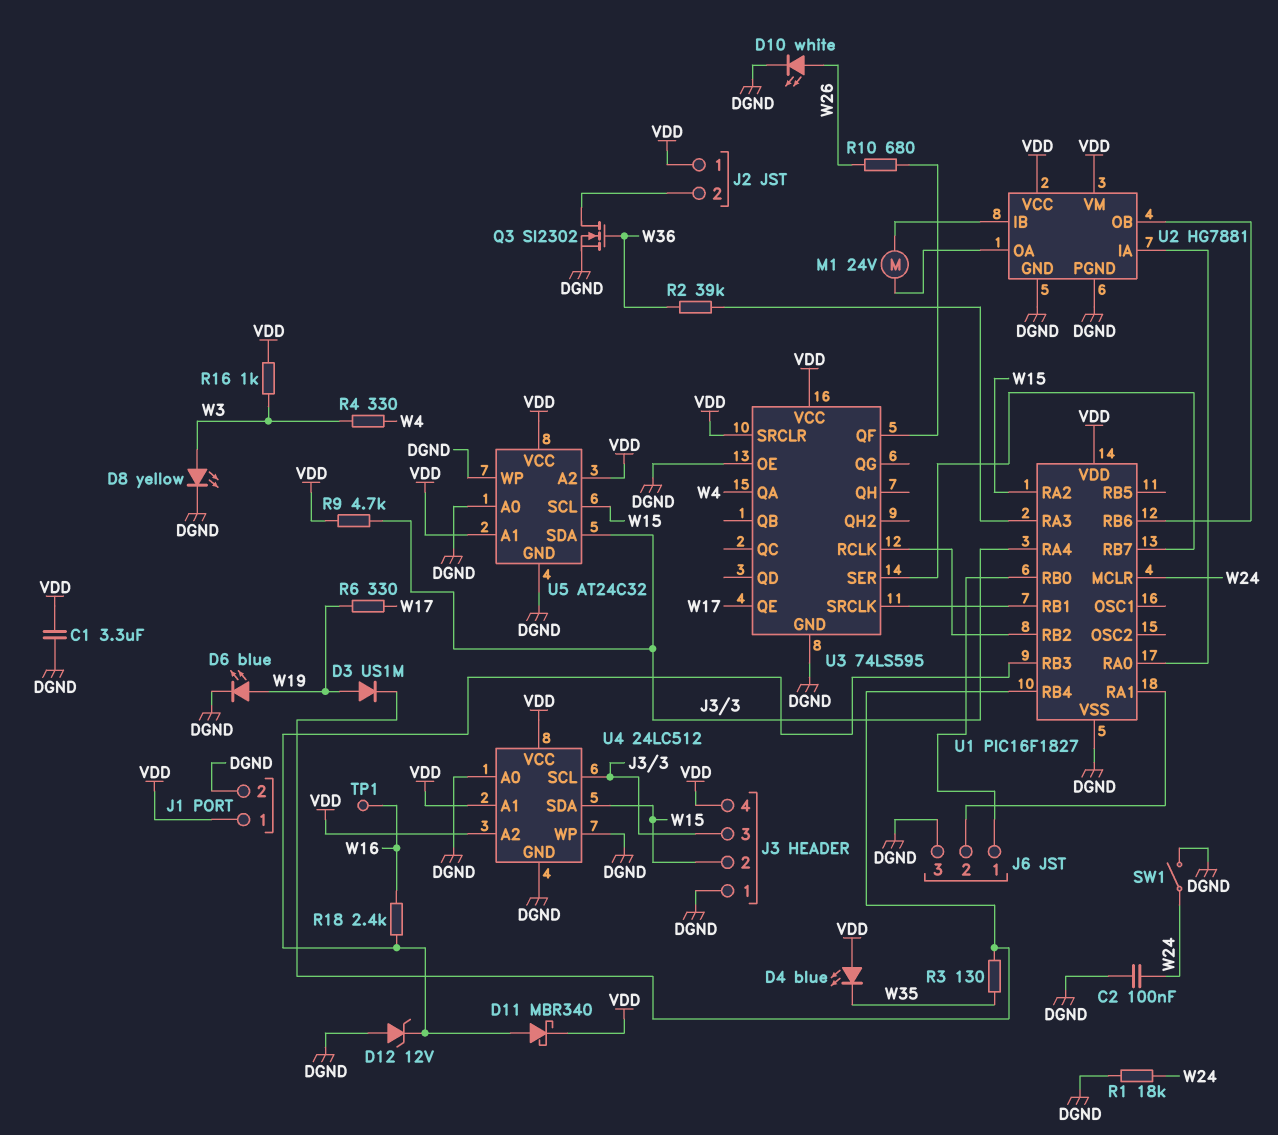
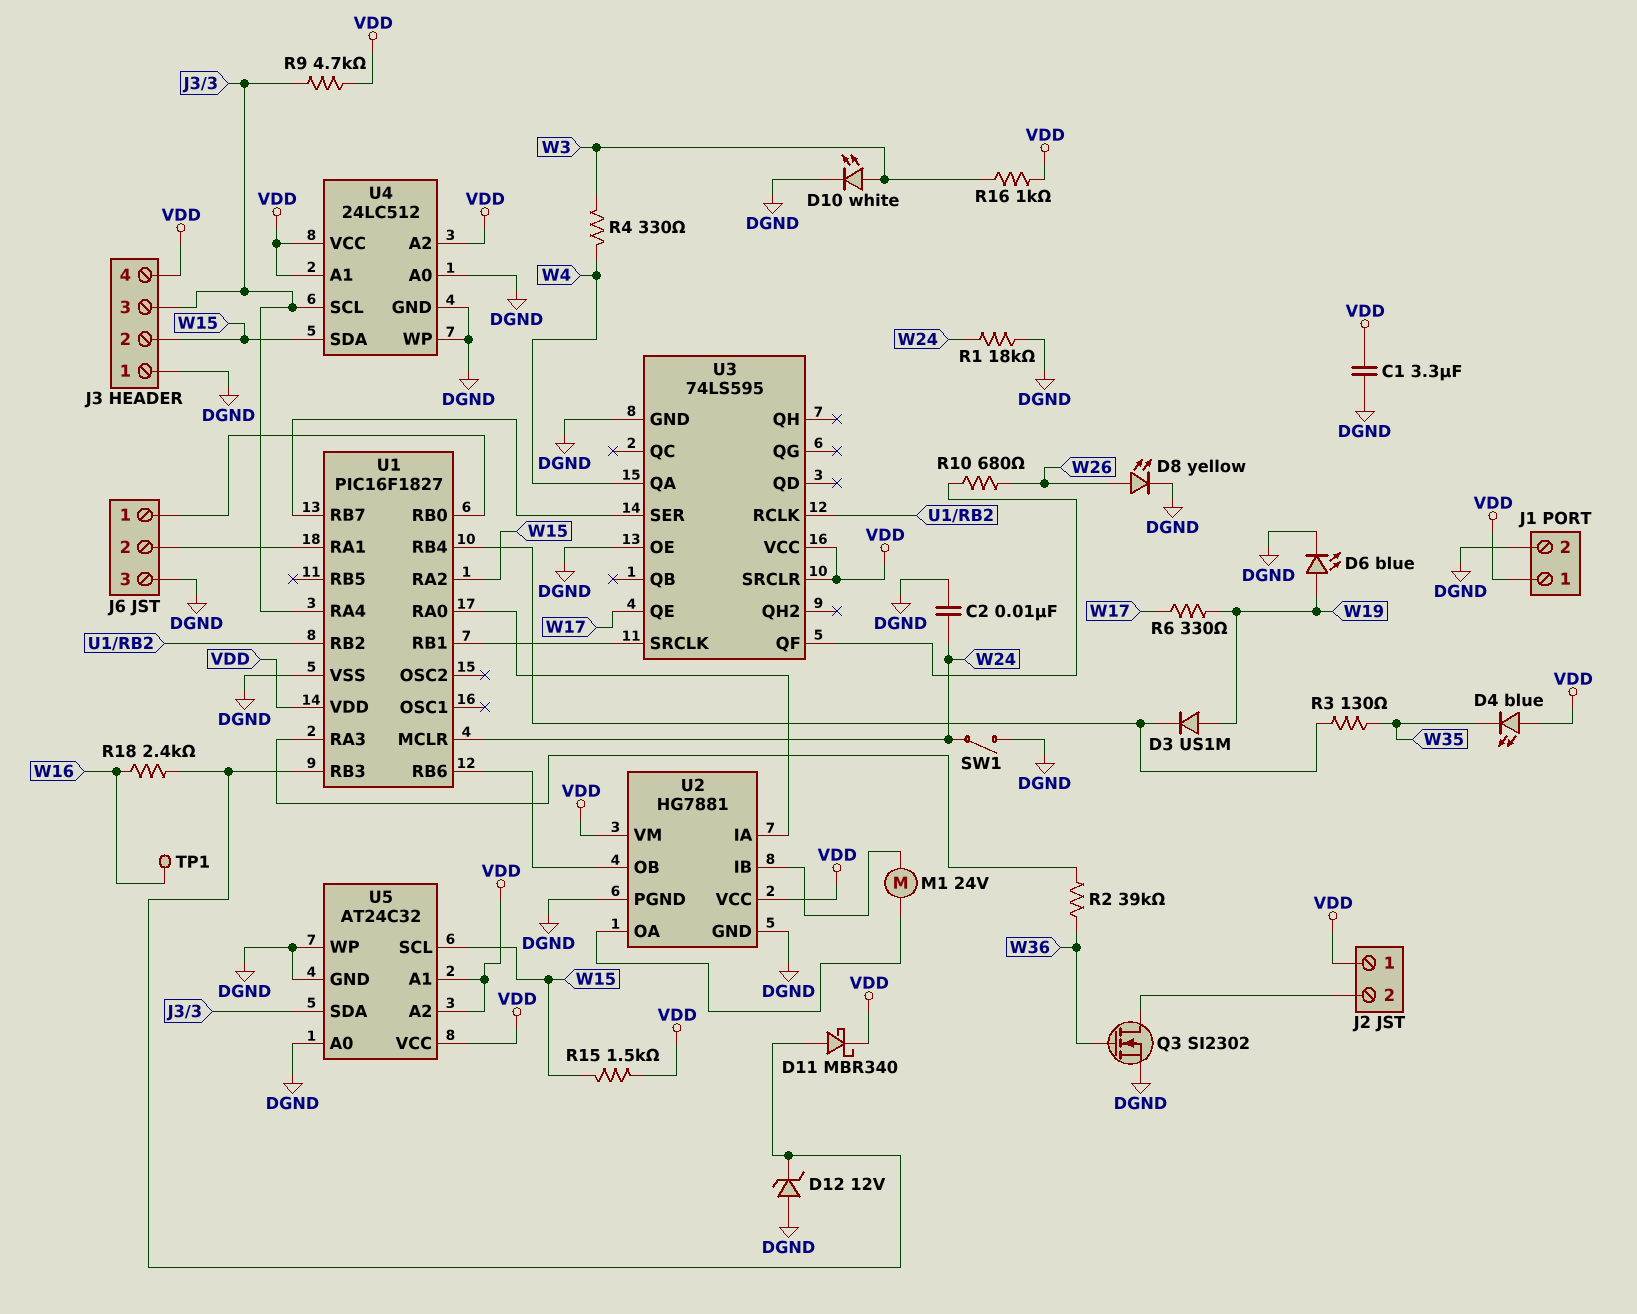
C2: 100nF (DGND, W24) -> 10nF (DGND, W24)
D8: LED yellow (A W3, K DGND) -> LED yellow (A W26, K DGND)
D10: LED white (A W26, K DGND) -> LED white (A W3, K DGND)
R15: none -> 1.5k (VDD, W15)

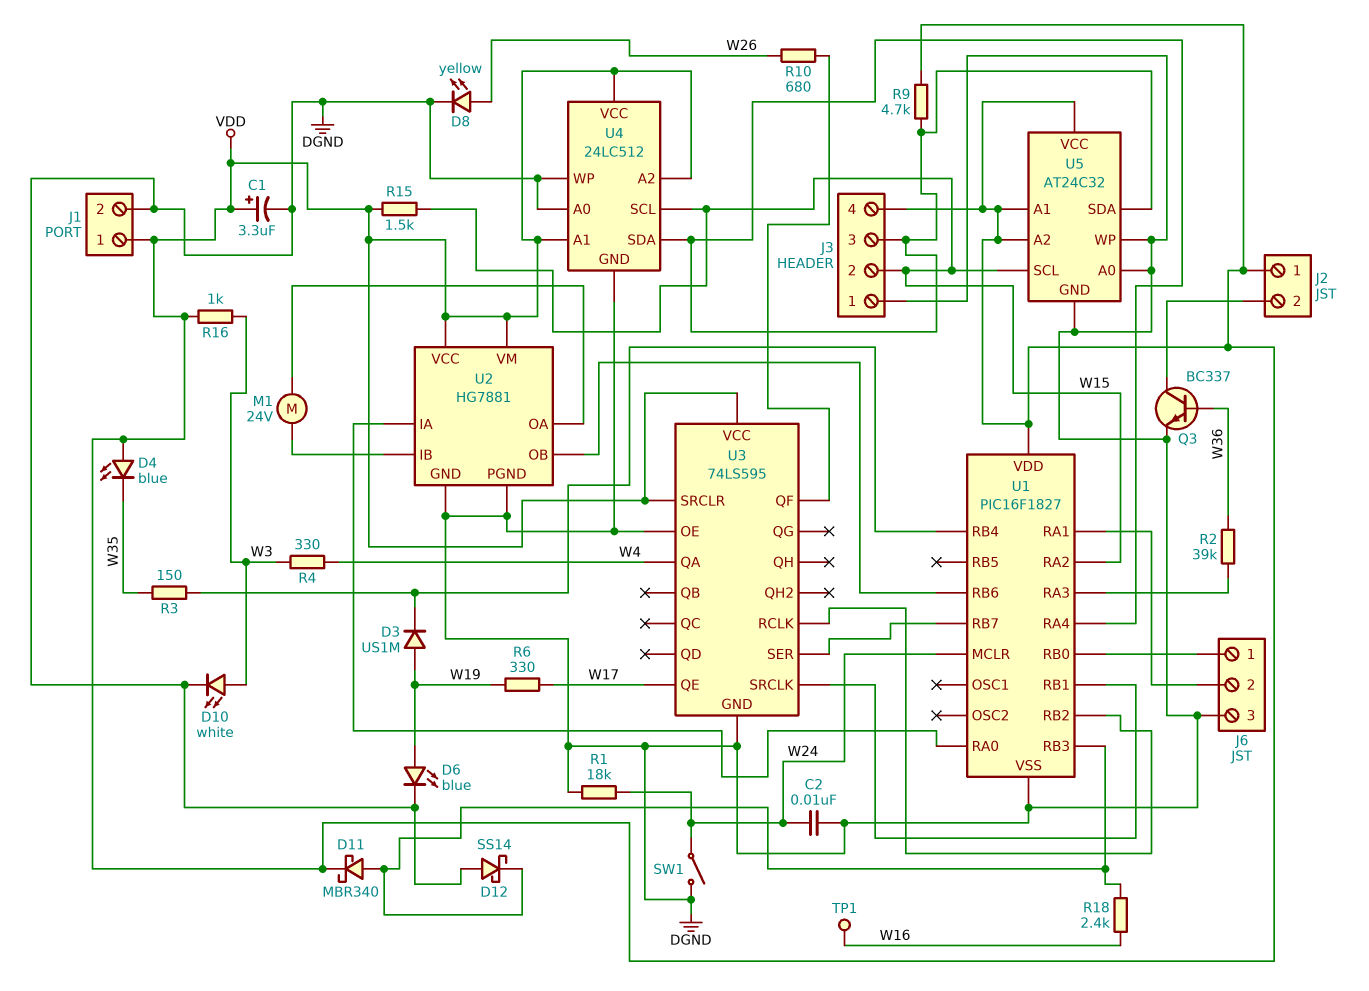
C1: 3.3uF (DGND, VDD) -> 3.3uF (plus VDD, minus DGND)
D12: zener 12V (A DGND, K U1/RB3) -> schottky SS14 (A DGND, K U1/RB3)
Q3: NMOS SI2302 (G W36, D J2/2, S DGND) -> NPN BC337 (B W36, C J2/2, E DGND)
R3: 130 (U1/RB4, W35) -> 150 (U1/RB4, W35)
U4 pin SCL: J3/3 -> W15
U4 pin SDA: W15 -> J3/3

